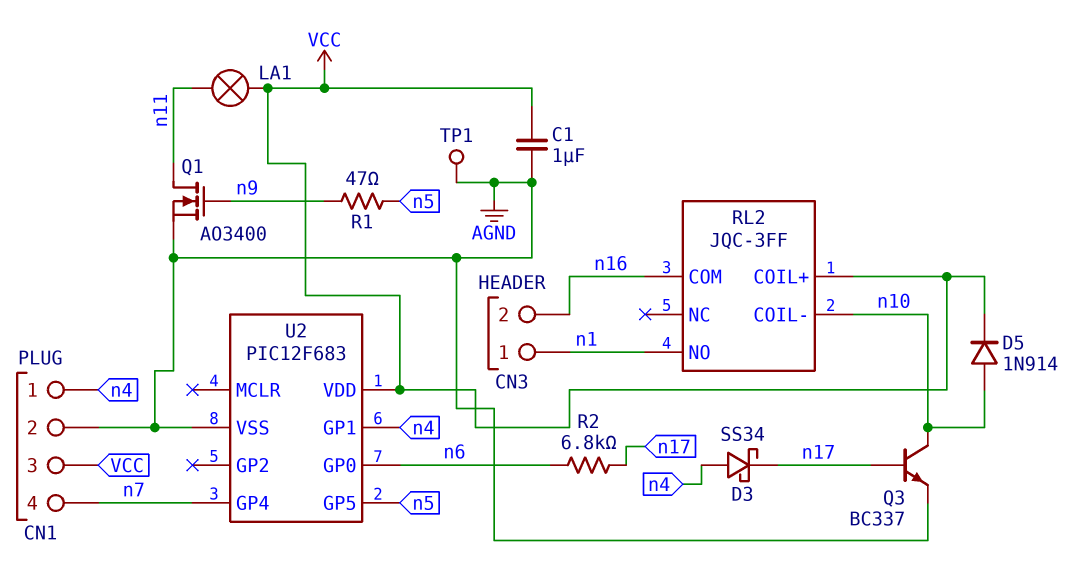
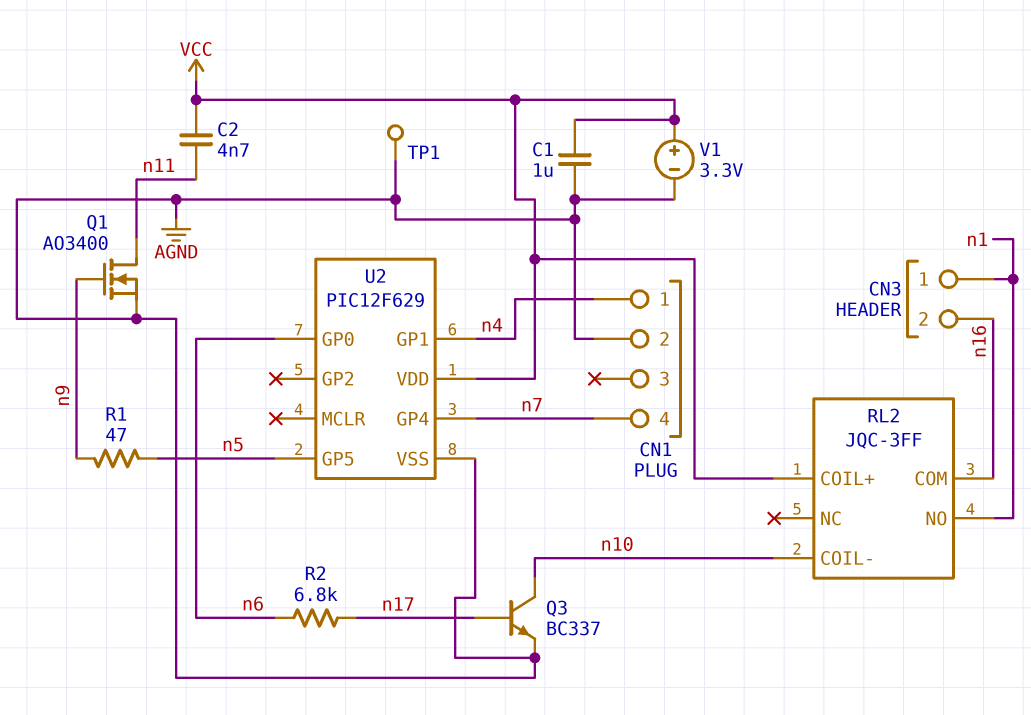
C2: none -> 4.7nF (VCC, n11)
CN1 pin 3: VCC -> none
D3: schottky SS34 (A n4, K n17) -> none
D5: diode 1N914 (A n10, K VCC) -> none
LA1: lamp (VCC, n11) -> none
U2: PIC12F683 -> PIC12F629
V1: none -> 3.3V (plus VCC, minus AGND)

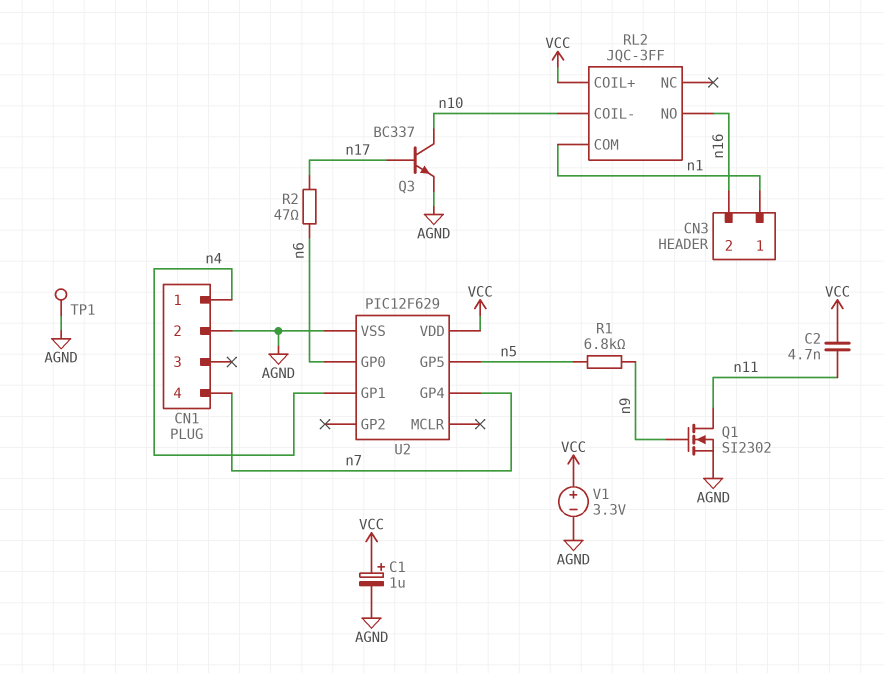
C1: 1uF (AGND, VCC) -> 1uF (plus VCC, minus AGND)
Q1: NMOS AO3400 (G n9, D n11, S AGND) -> NMOS SI2302 (G n9, D n11, S AGND)
R1: 47 (n5, n9) -> 6.8k (n5, n9)
R2: 6.8k (n6, n17) -> 47 (n6, n17)
RL2 pin COM: n16 -> n1
RL2 pin NO: n1 -> n16

